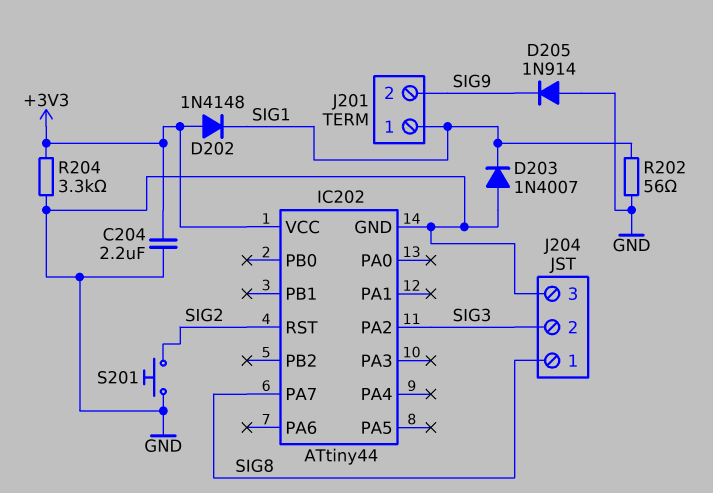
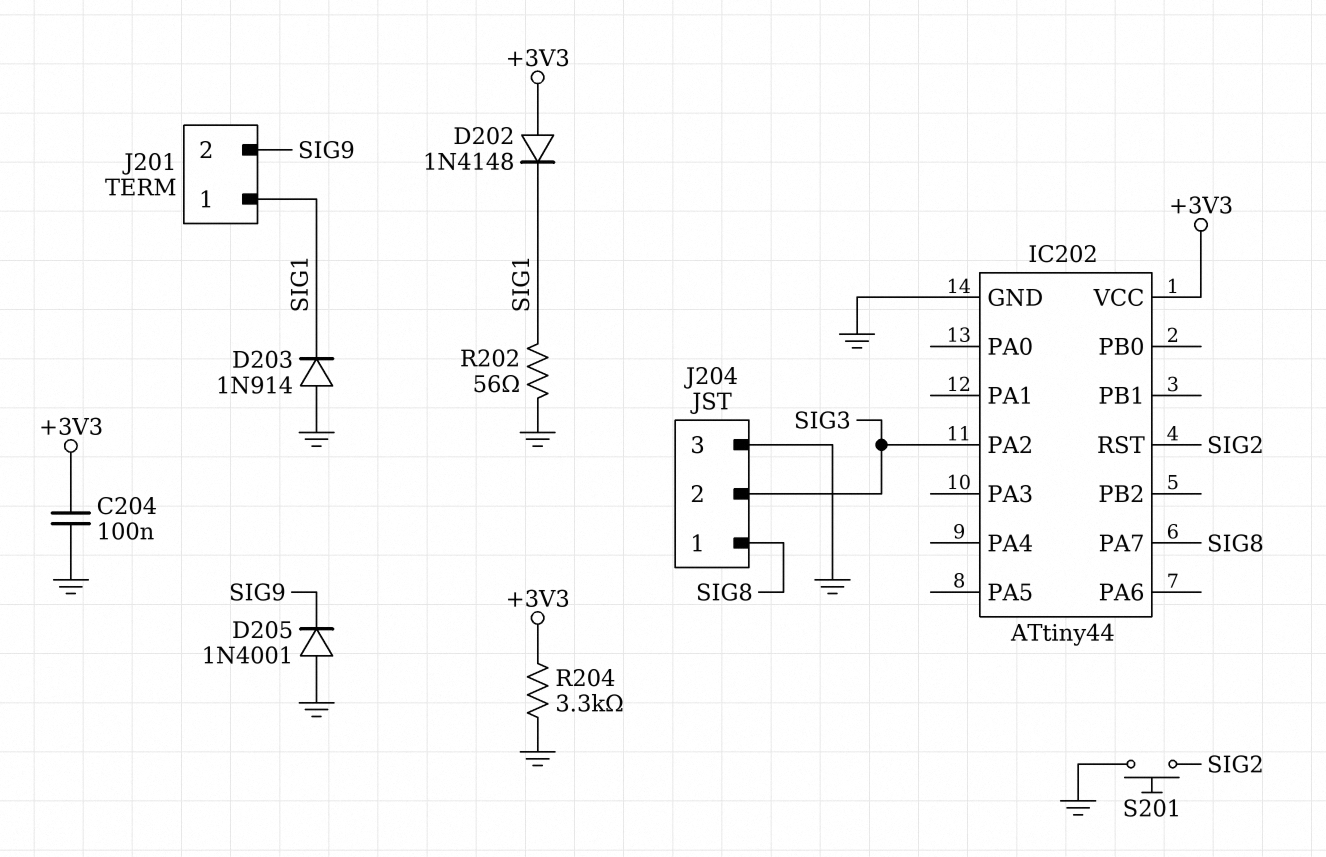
C204: 2.2uF (+3V3, GND) -> 100nF (+3V3, GND)
D203: diode 1N4007 (A GND, K SIG1) -> diode 1N914 (A GND, K SIG1)
D205: diode 1N914 (A GND, K SIG9) -> diode 1N4001 (A GND, K SIG9)

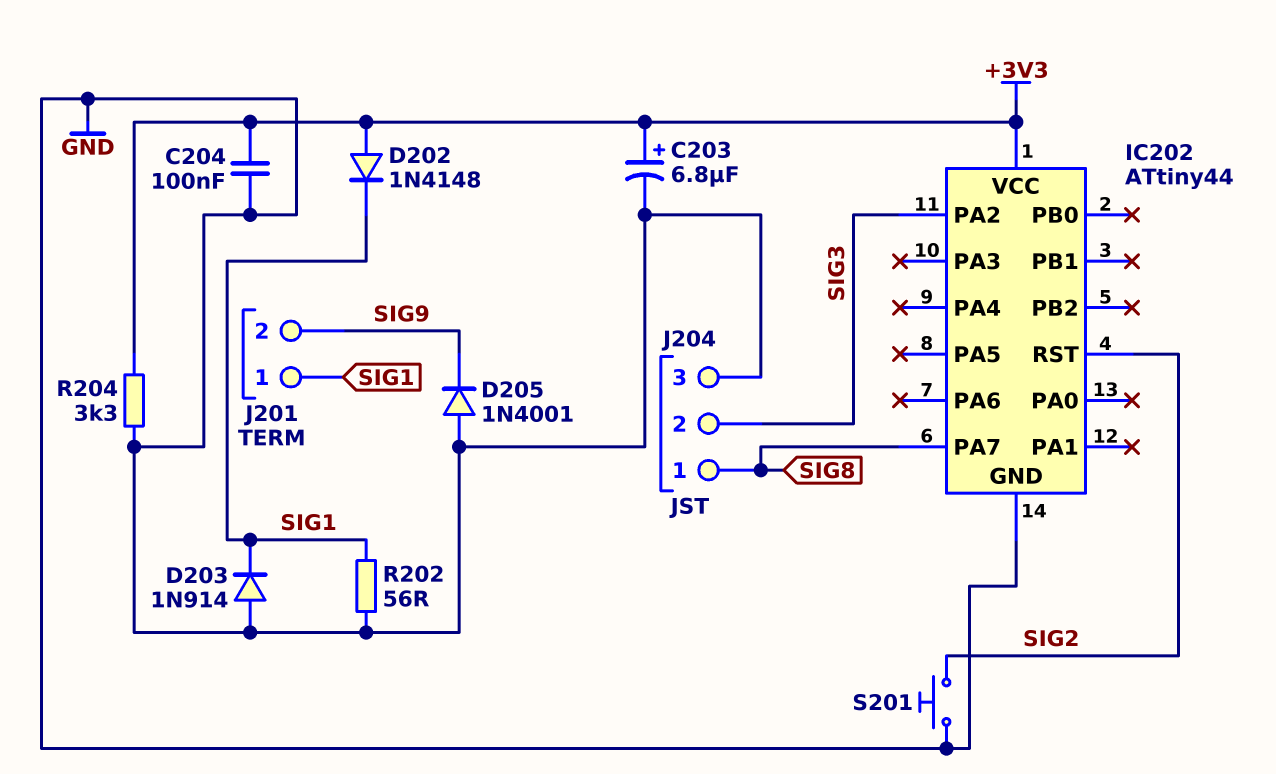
C203: none -> 6.8uF (plus +3V3, minus GND)

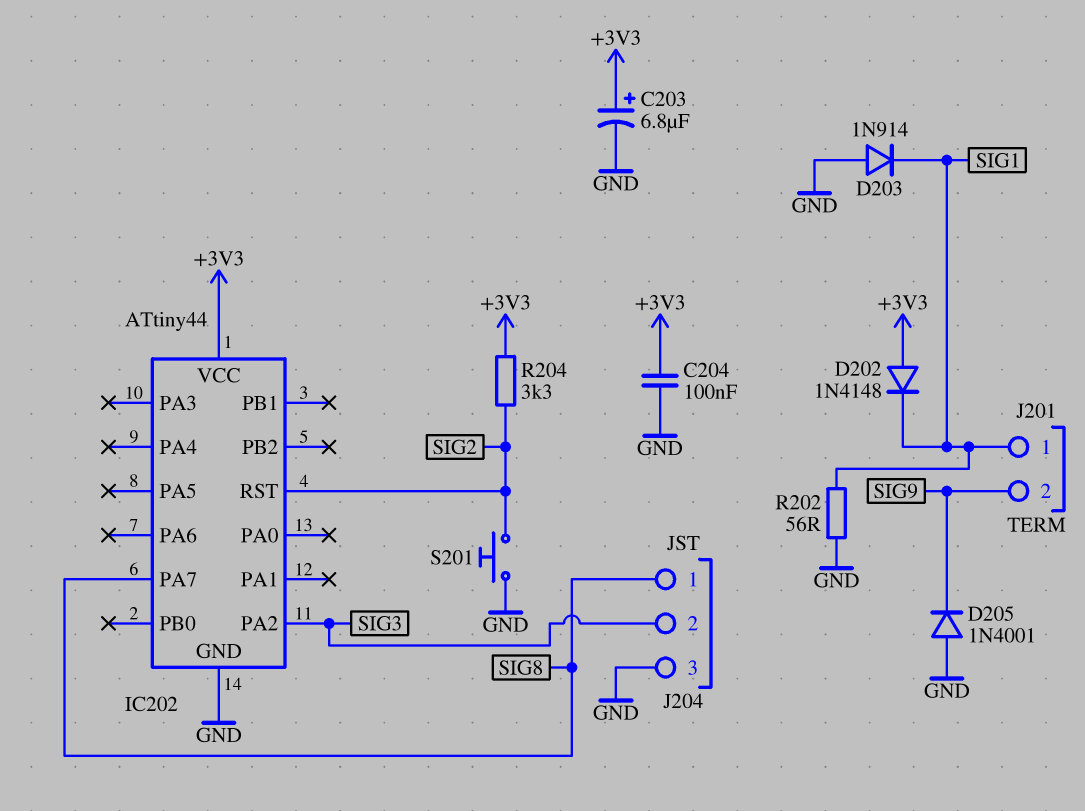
R204: 3.3k (+3V3, GND) -> 3.3k (+3V3, SIG2)

